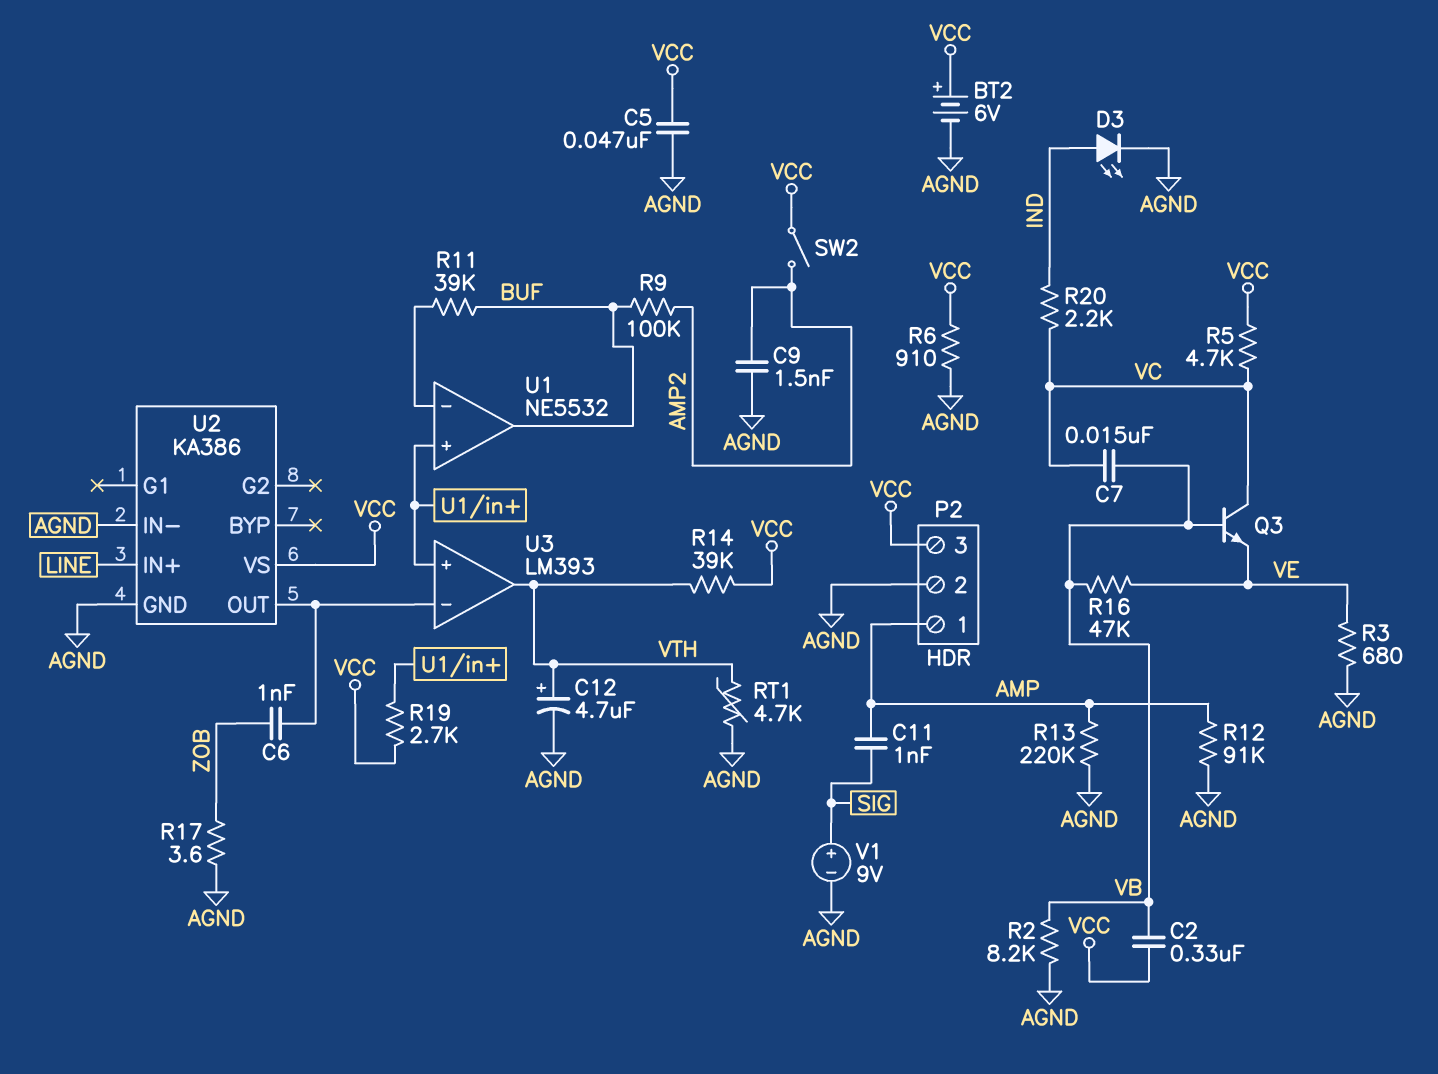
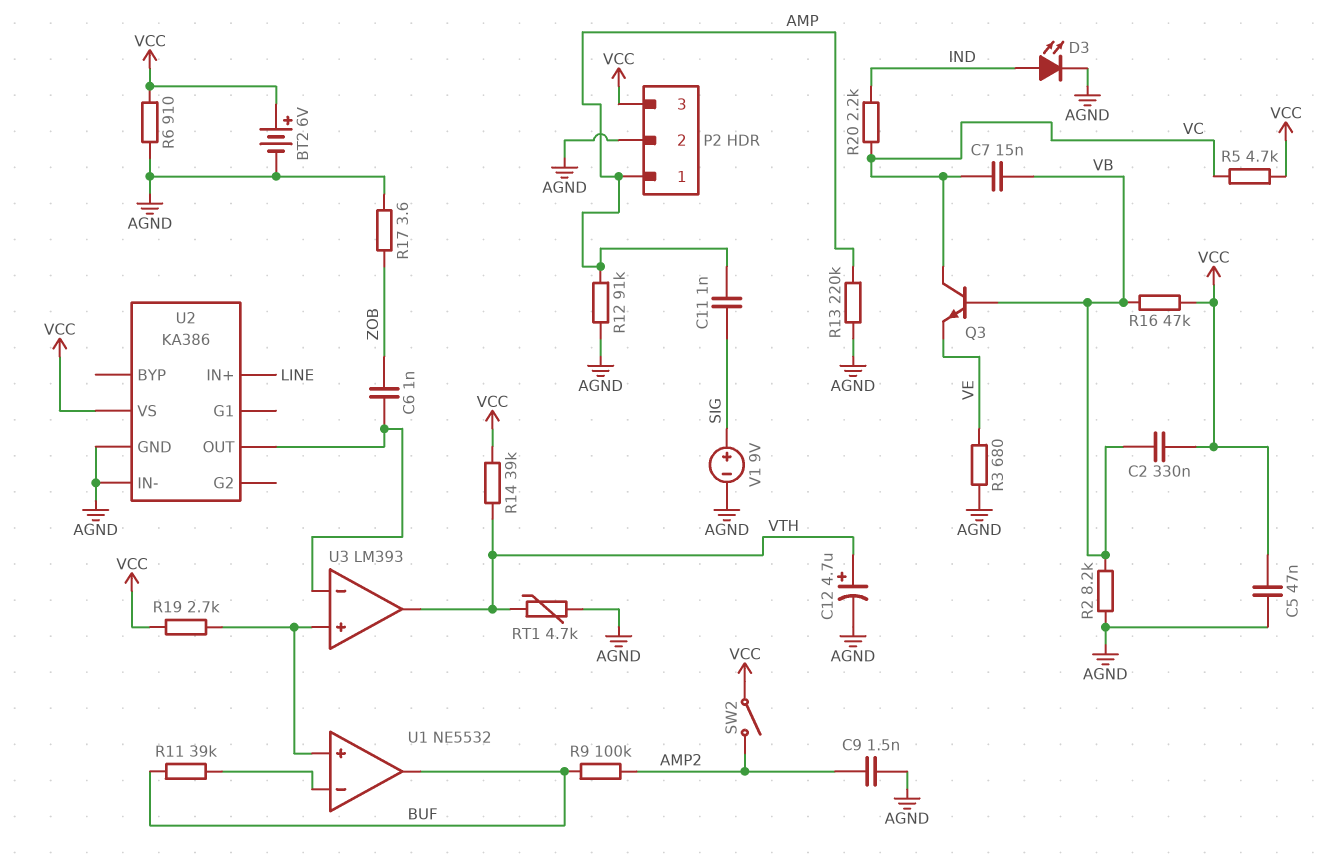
R16: 47k (VB, VE) -> 47k (VB, VCC)

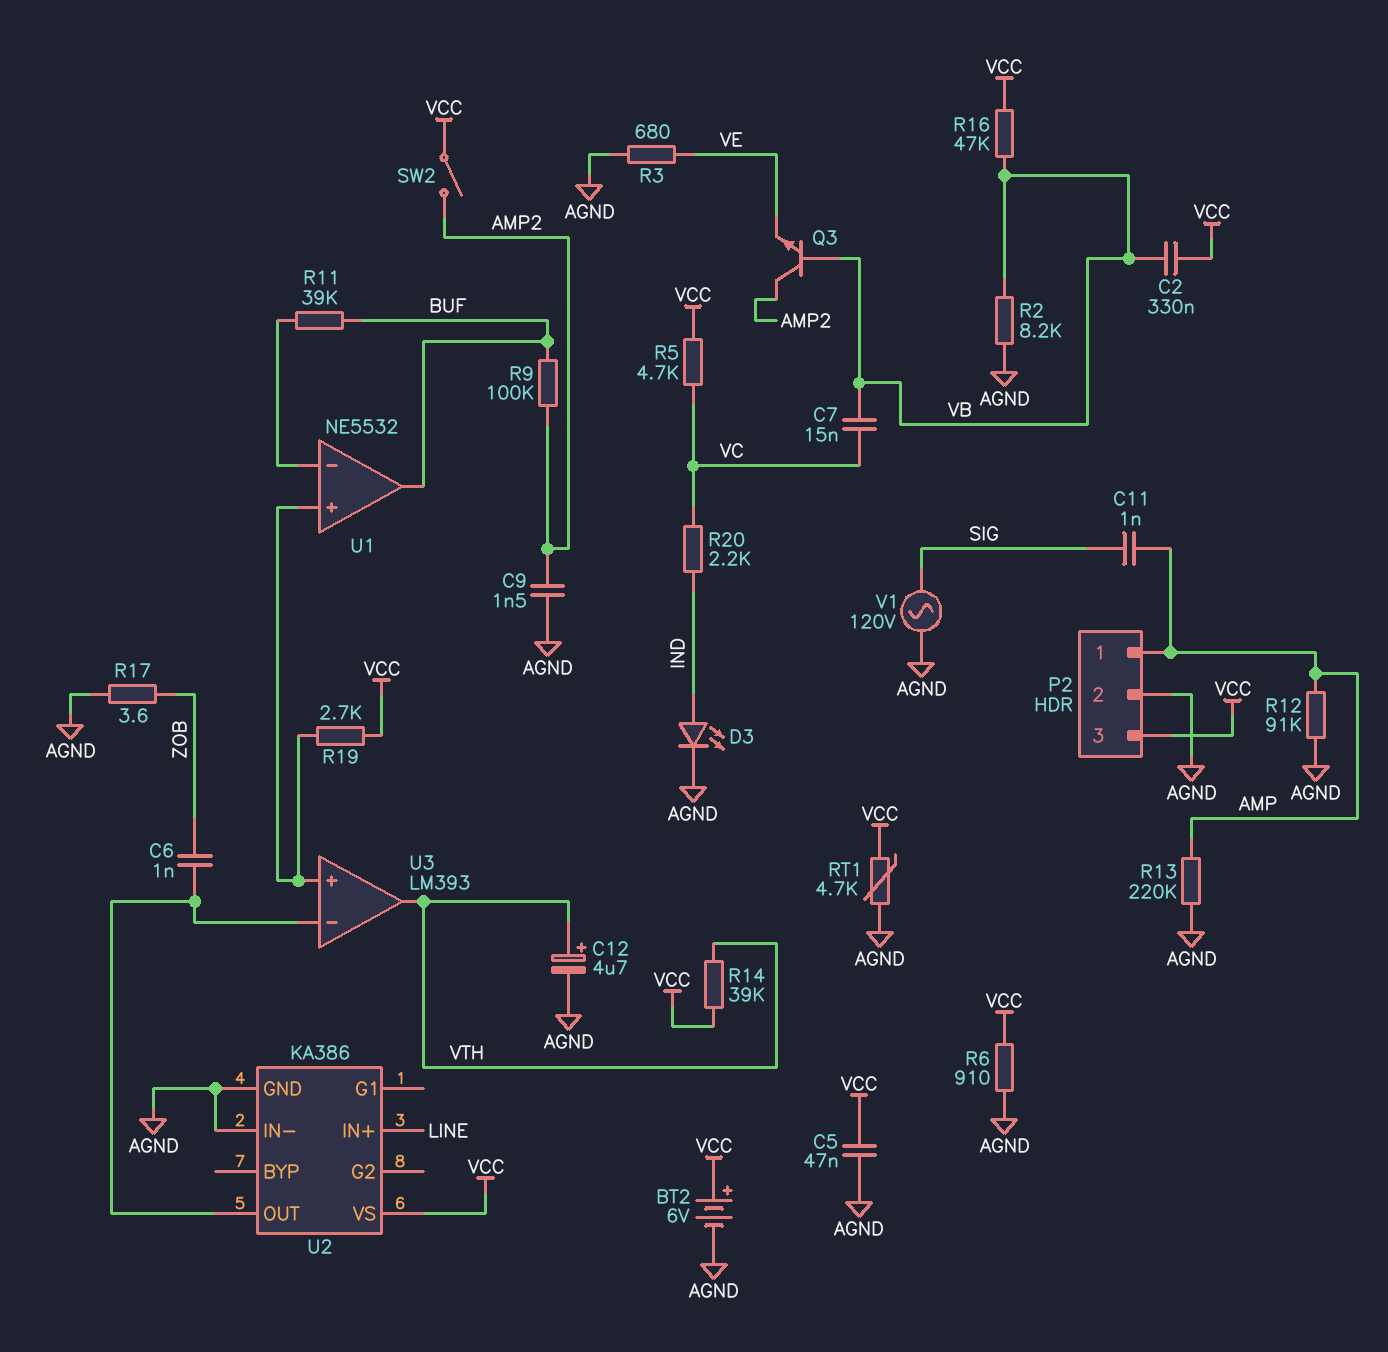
Q3: NPN (B VB, C VC, E VE) -> NPN (B VB, C AMP2, E VE)
RT1: 4.7k (AGND, VTH) -> 4.7k (AGND, VCC)
V1: 9V (plus SIG, minus AGND) -> AC 120V (AGND, SIG)

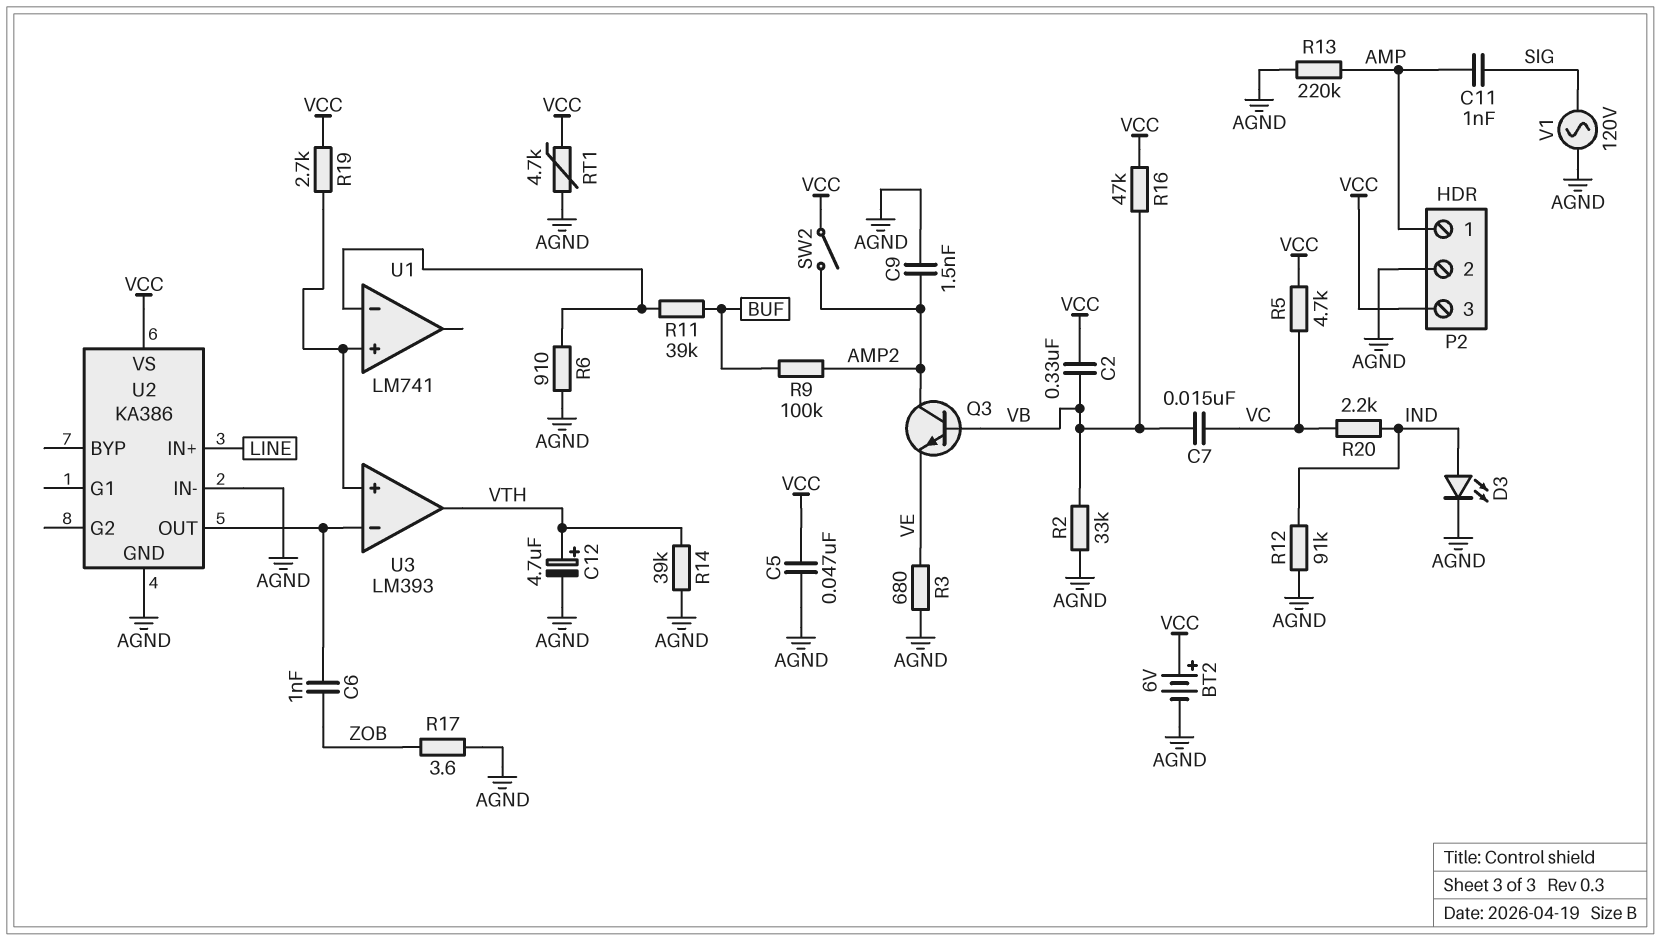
R2: 8.2k (AGND, VB) -> 33k (AGND, VB)
R6: 910 (AGND, VCC) -> 910 (AGND, U1/in-)
R12: 91k (AGND, AMP) -> 91k (AGND, IND)
R14: 39k (VCC, VTH) -> 39k (AGND, VTH)
U1: NE5532 -> LM741
U1 pin out: BUF -> none

